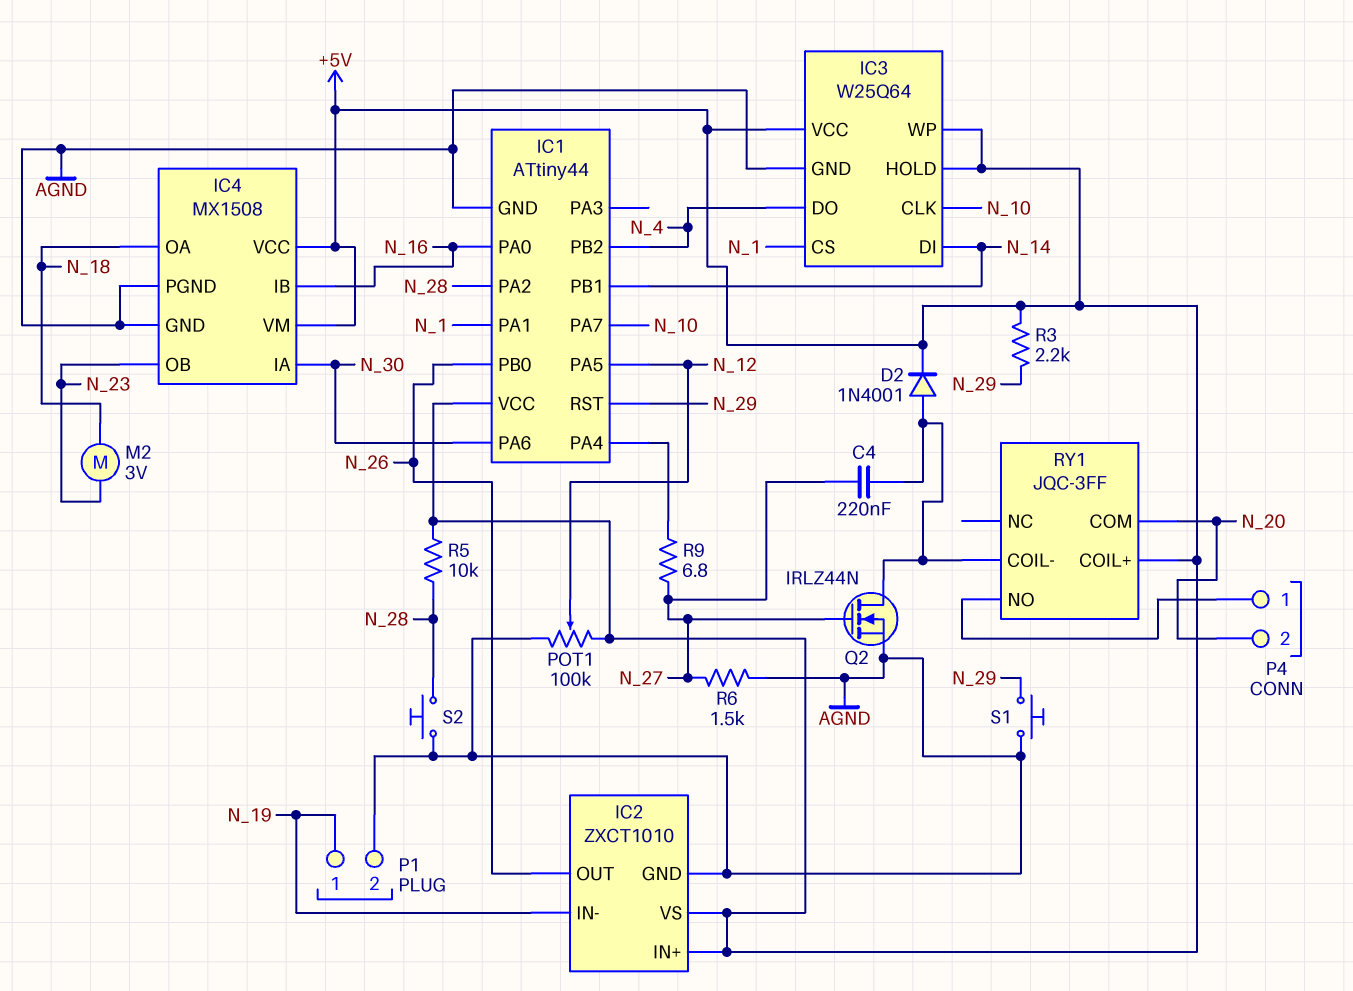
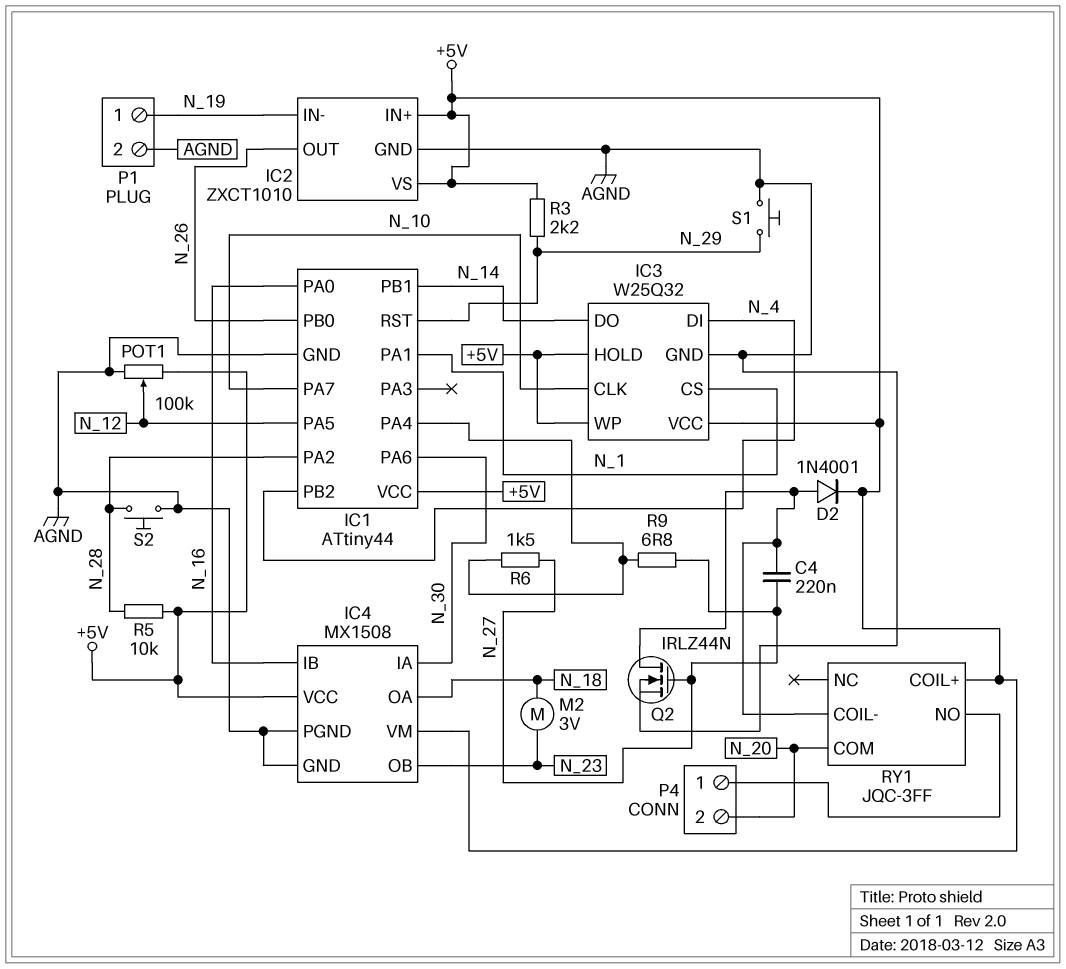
IC3: W25Q64 -> W25Q32
IC3 pin DI: N_14 -> N_4
IC3 pin DO: N_4 -> N_14
R6: 1.5k (AGND, N_27) -> 1.5k (IC1/PA4, N_27)

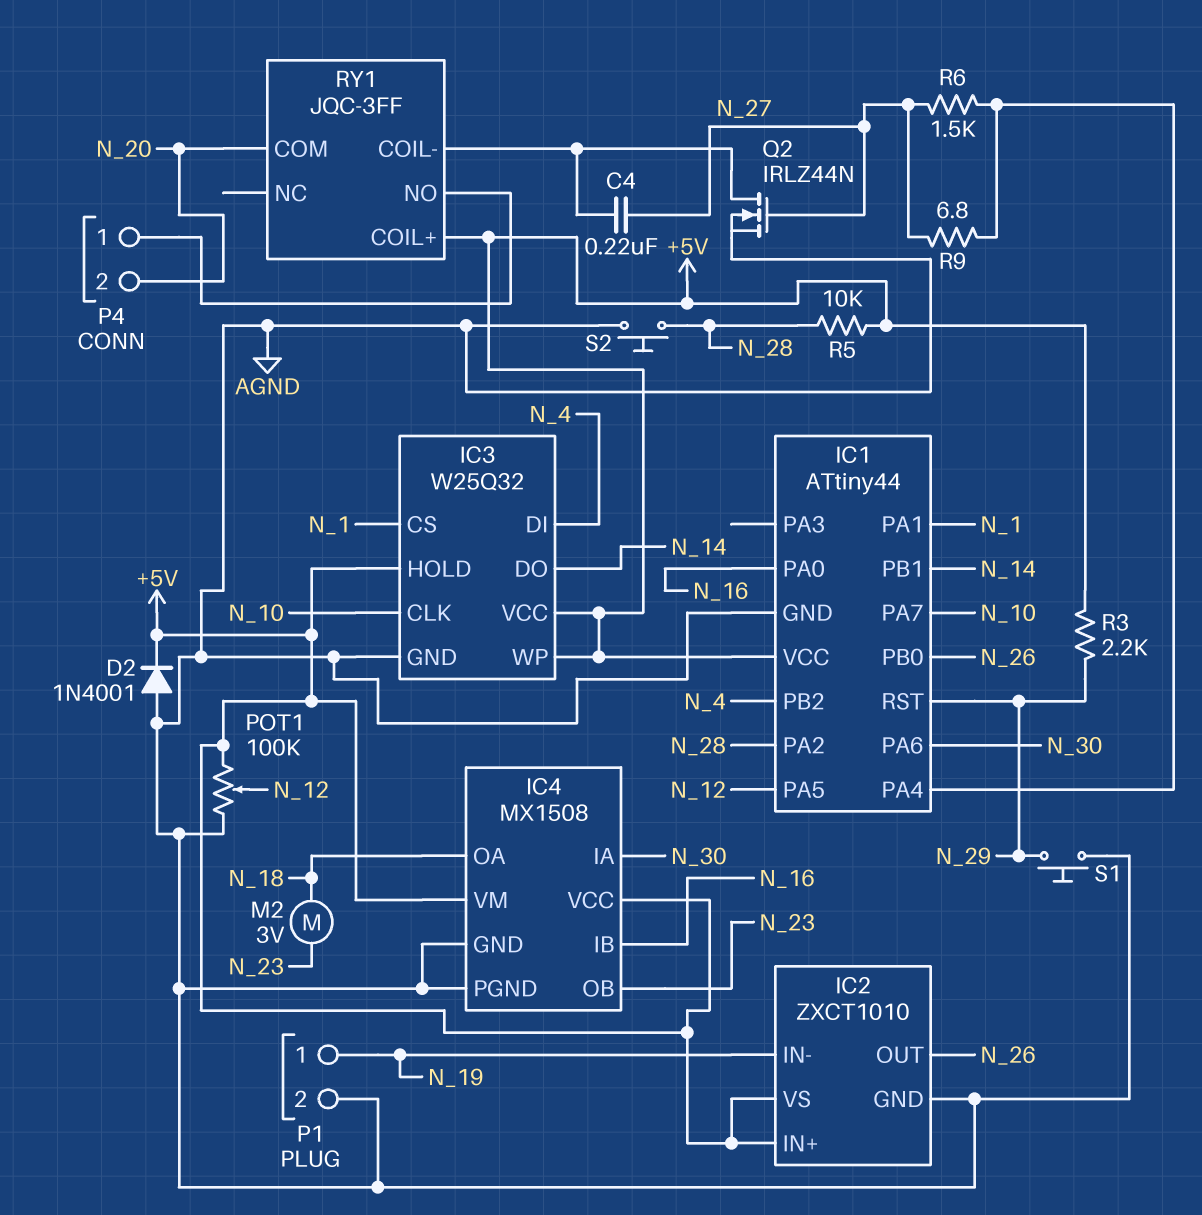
D2: diode 1N4001 (A RY1/COIL-, K +5V) -> diode 1N4001 (A AGND, K +5V)

